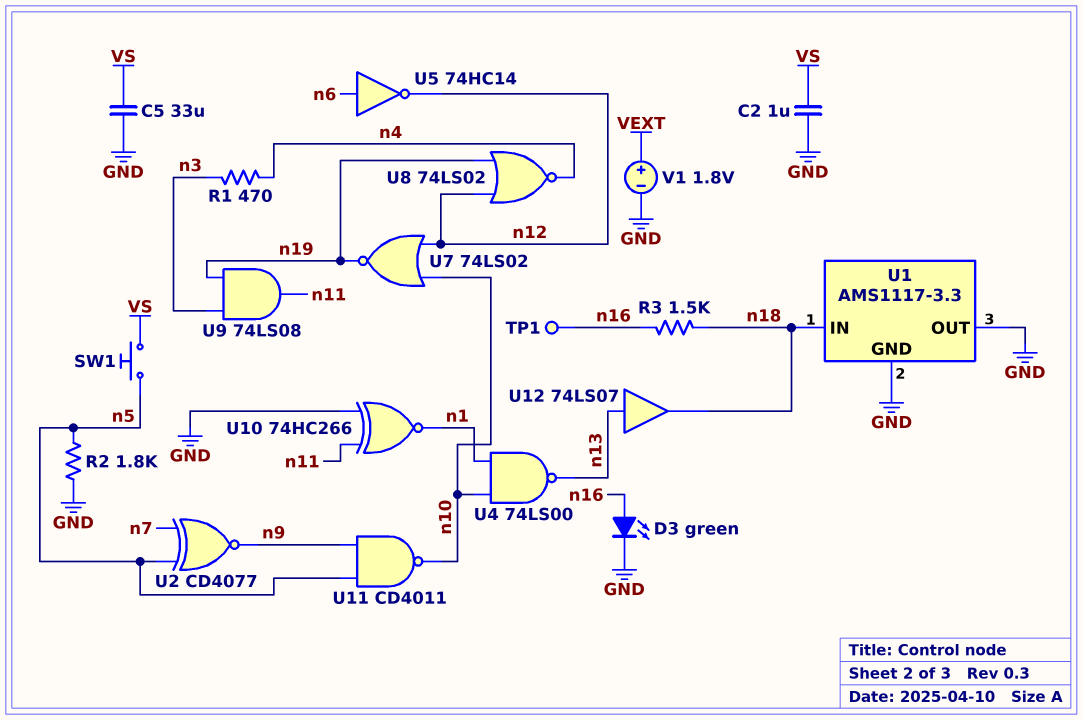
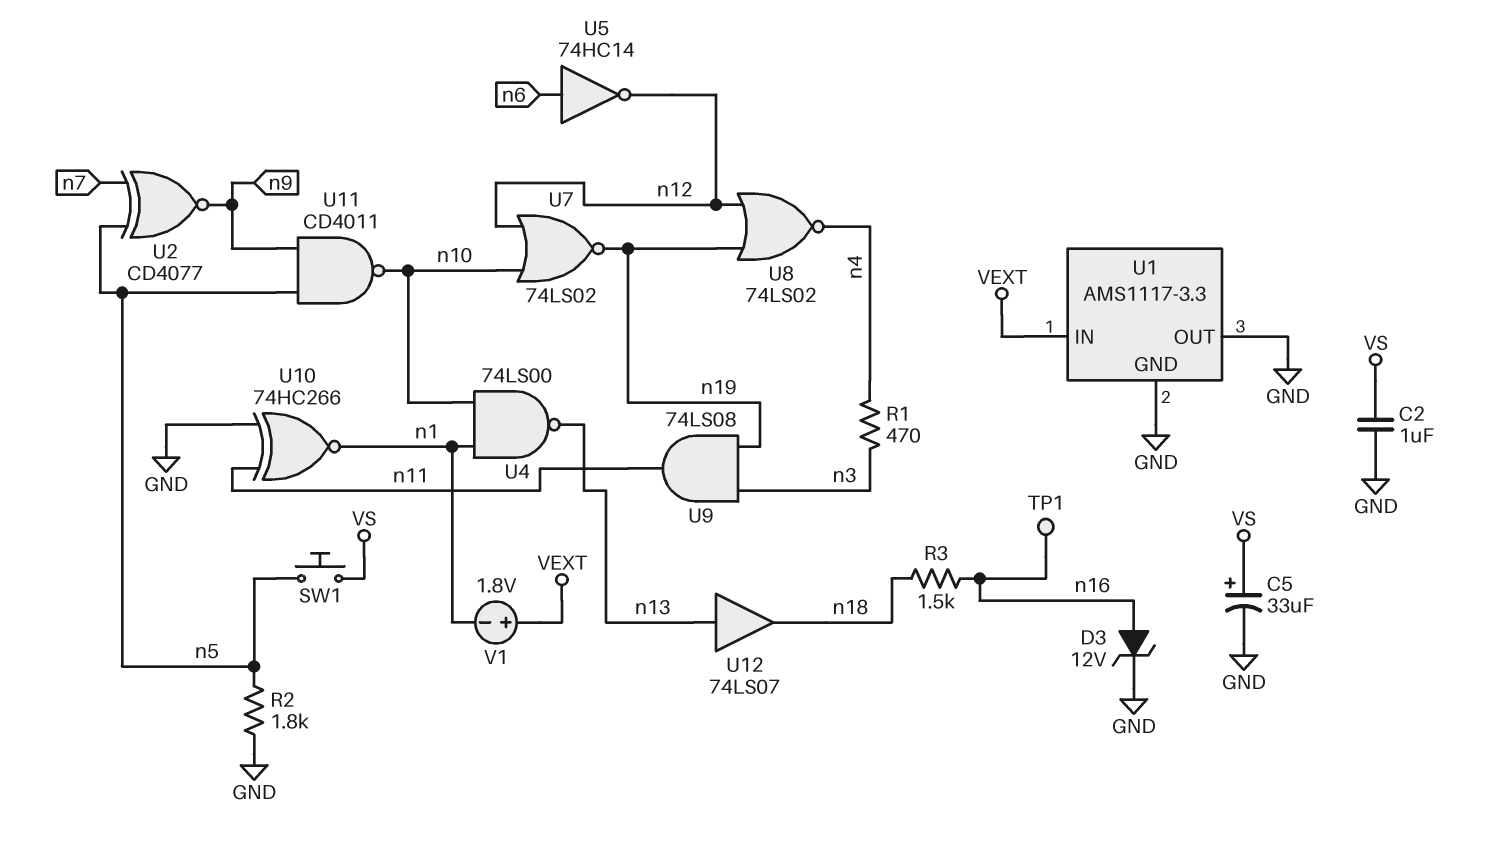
C5: 33uF (GND, VS) -> 33uF (plus VS, minus GND)
D3: LED green (A n16, K GND) -> zener 12V (A n16, K GND)
U1 pin IN: n18 -> VEXT
V1: 1.8V (plus VEXT, minus GND) -> 1.8V (plus VEXT, minus n1)

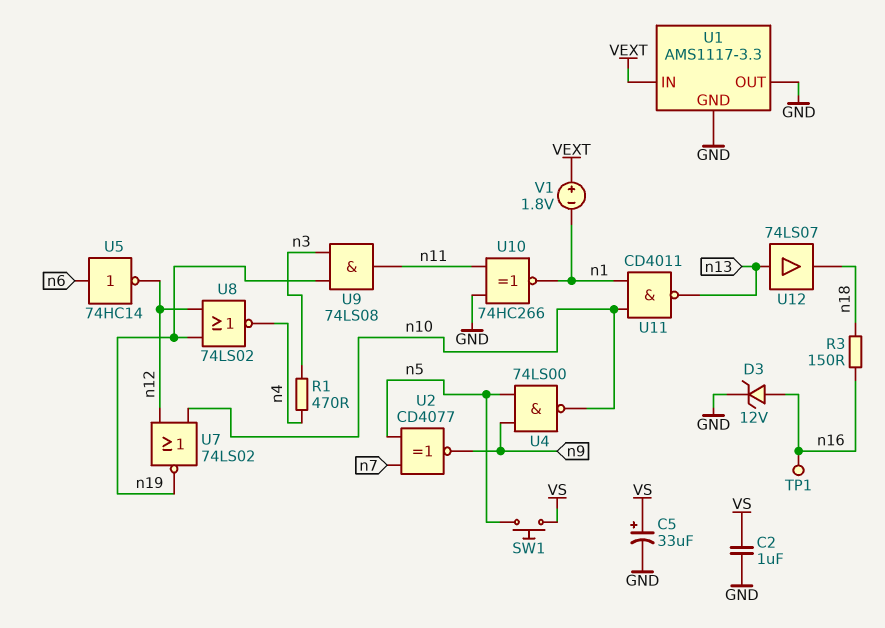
R2: 1.8k (GND, n5) -> none
R3: 1.5k (n16, n18) -> 150 (n16, n18)
U4: NAND 74LS00 (in n1, in n10, out n13) -> NAND 74LS00 (in n5, in n9, out n10)
U11: NAND CD4011 (in n5, in n9, out n10) -> NAND CD4011 (in n1, in n10, out n13)

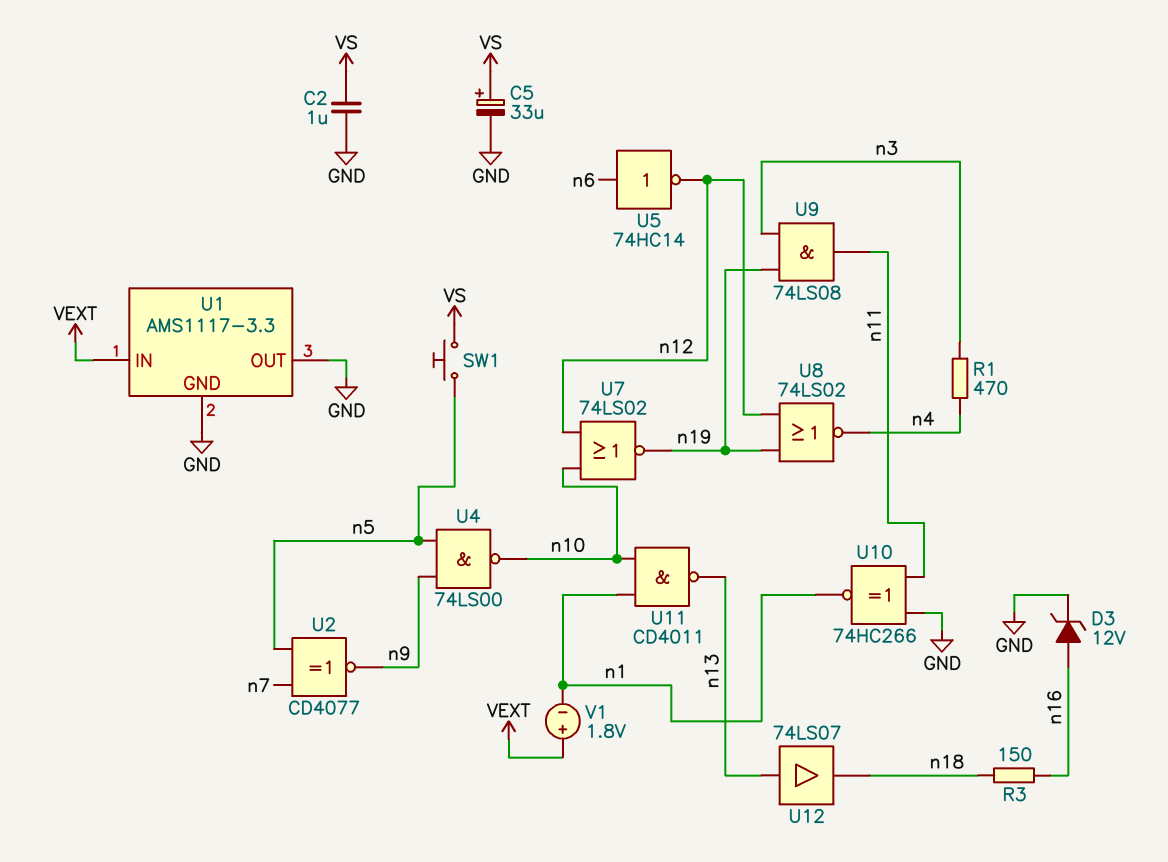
TP1: test point (n16) -> none

